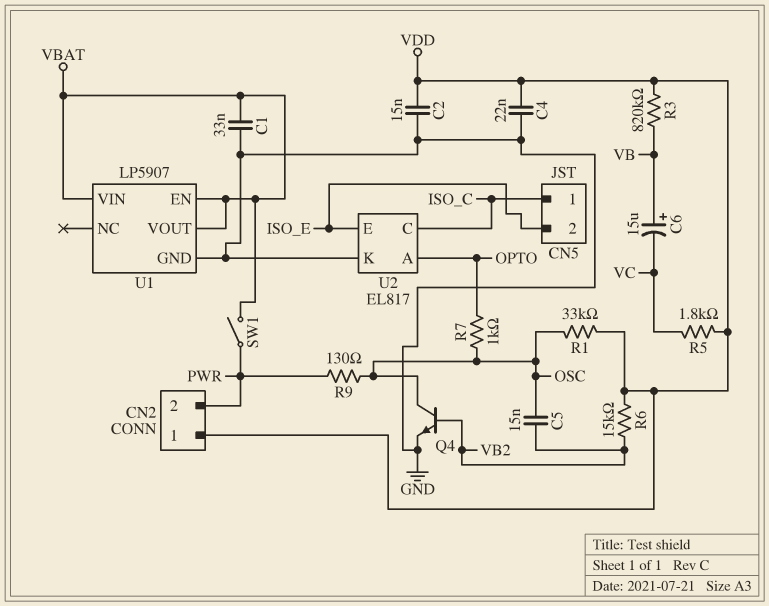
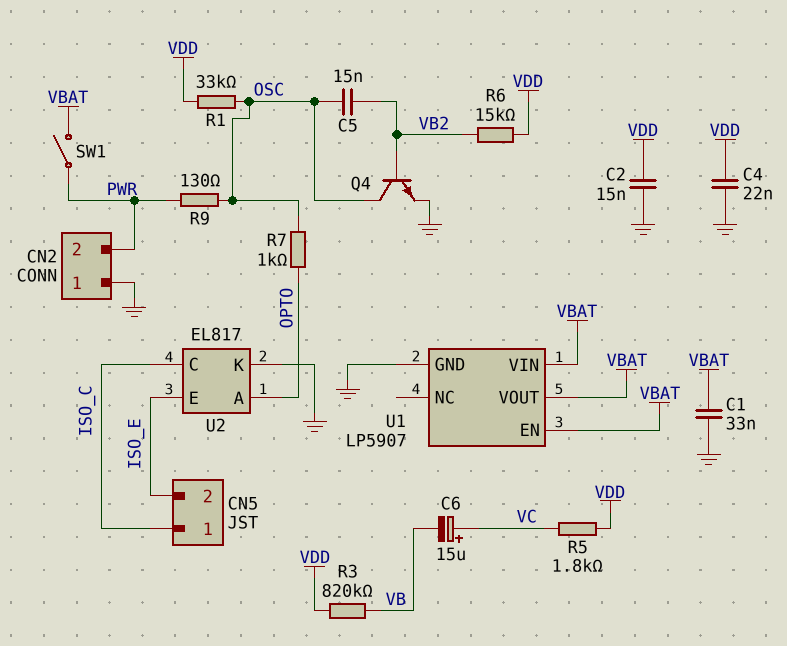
C6: 15uF (plus VB, minus VC) -> 15uF (plus VC, minus VB)
CN2 pin 1: VDD -> GND

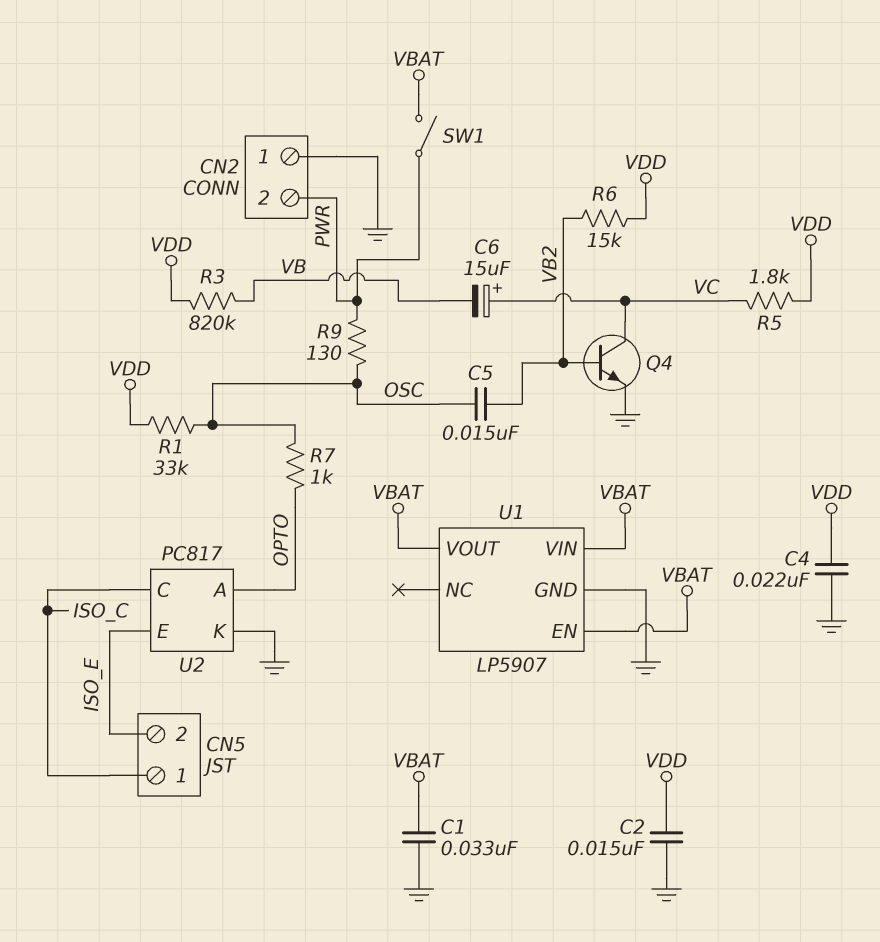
Q4: NPN (B VB2, C OSC, E GND) -> NPN (B VB2, C VC, E GND)
U2: EL817 -> PC817

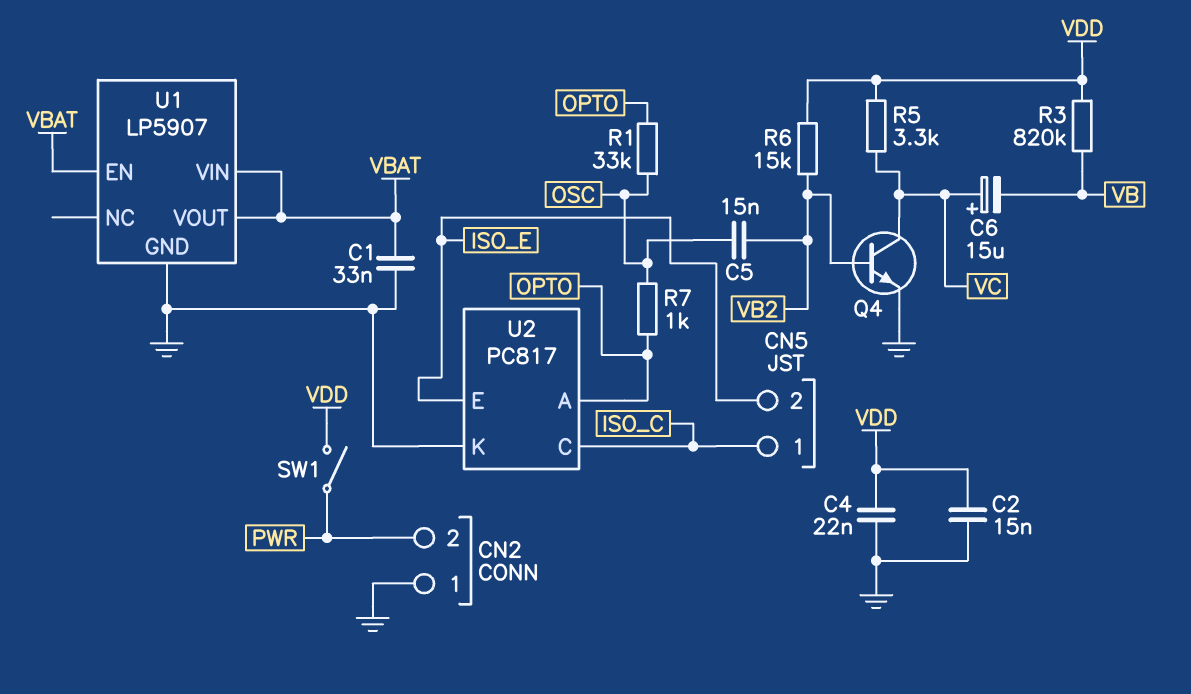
R1: 33k (OSC, VDD) -> 33k (OPTO, OSC)
R5: 1.8k (VC, VDD) -> 3.3k (VC, VDD)
R9: 130 (OSC, PWR) -> none
SW1: switch (PWR, VBAT) -> switch (PWR, VDD)

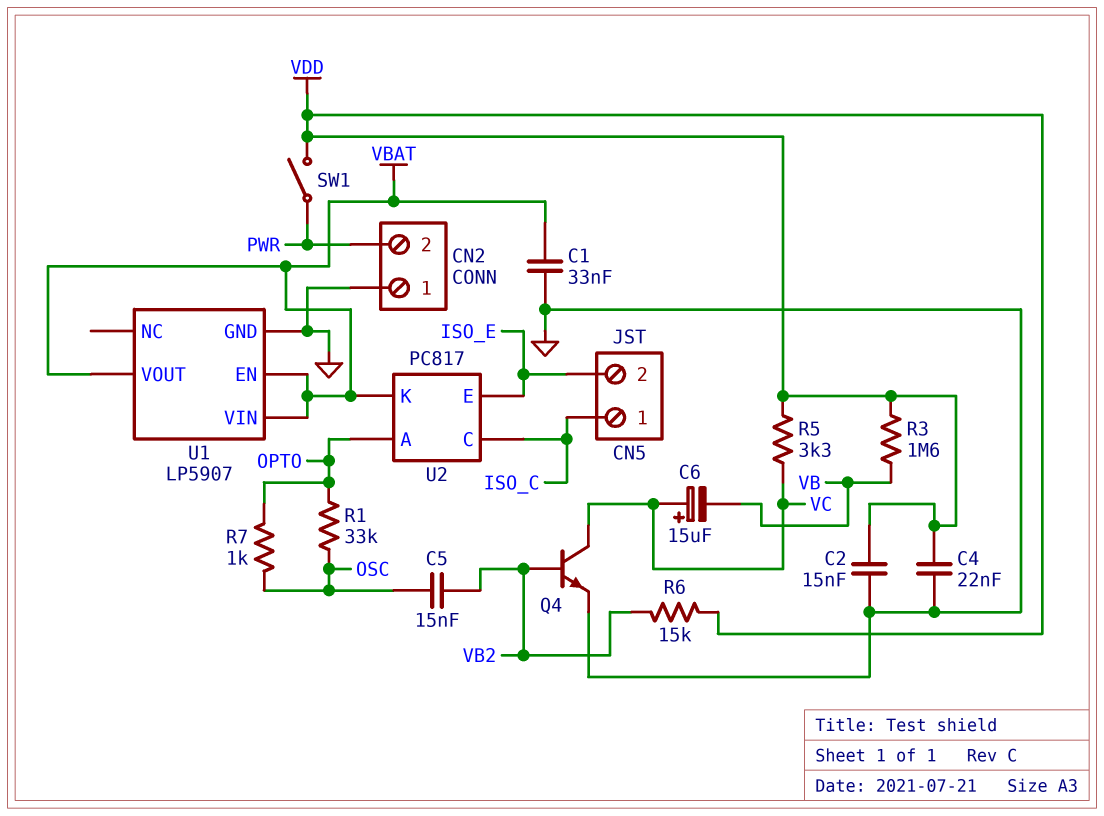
R3: 820k (VB, VDD) -> 1.6M (VB, VDD)
U2 pin K: GND -> VBAT

